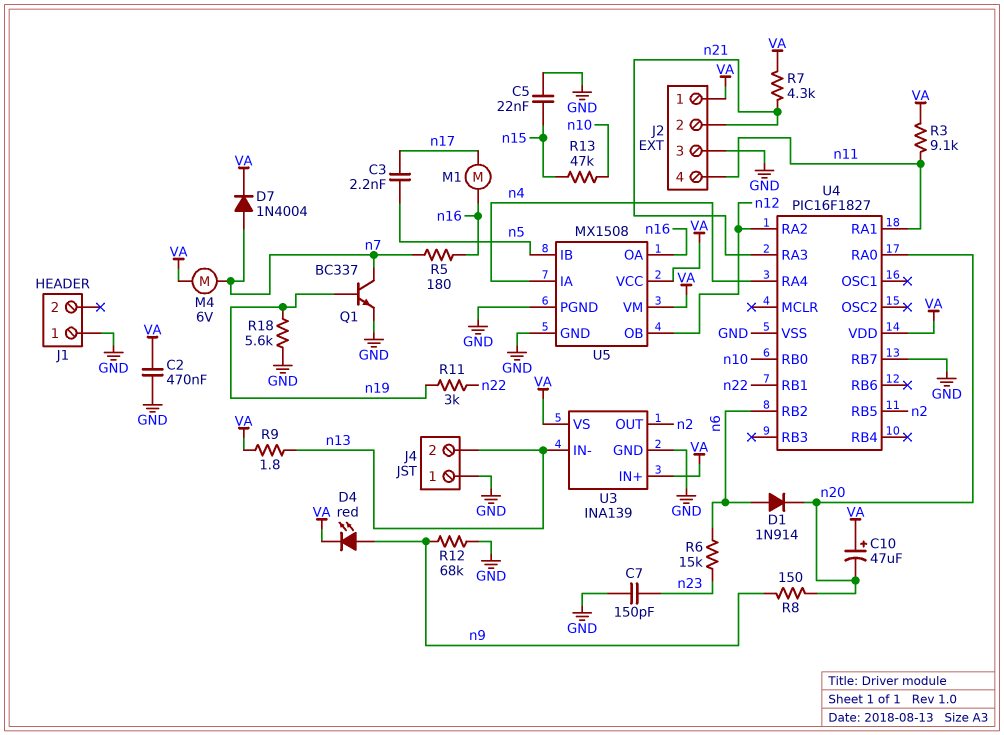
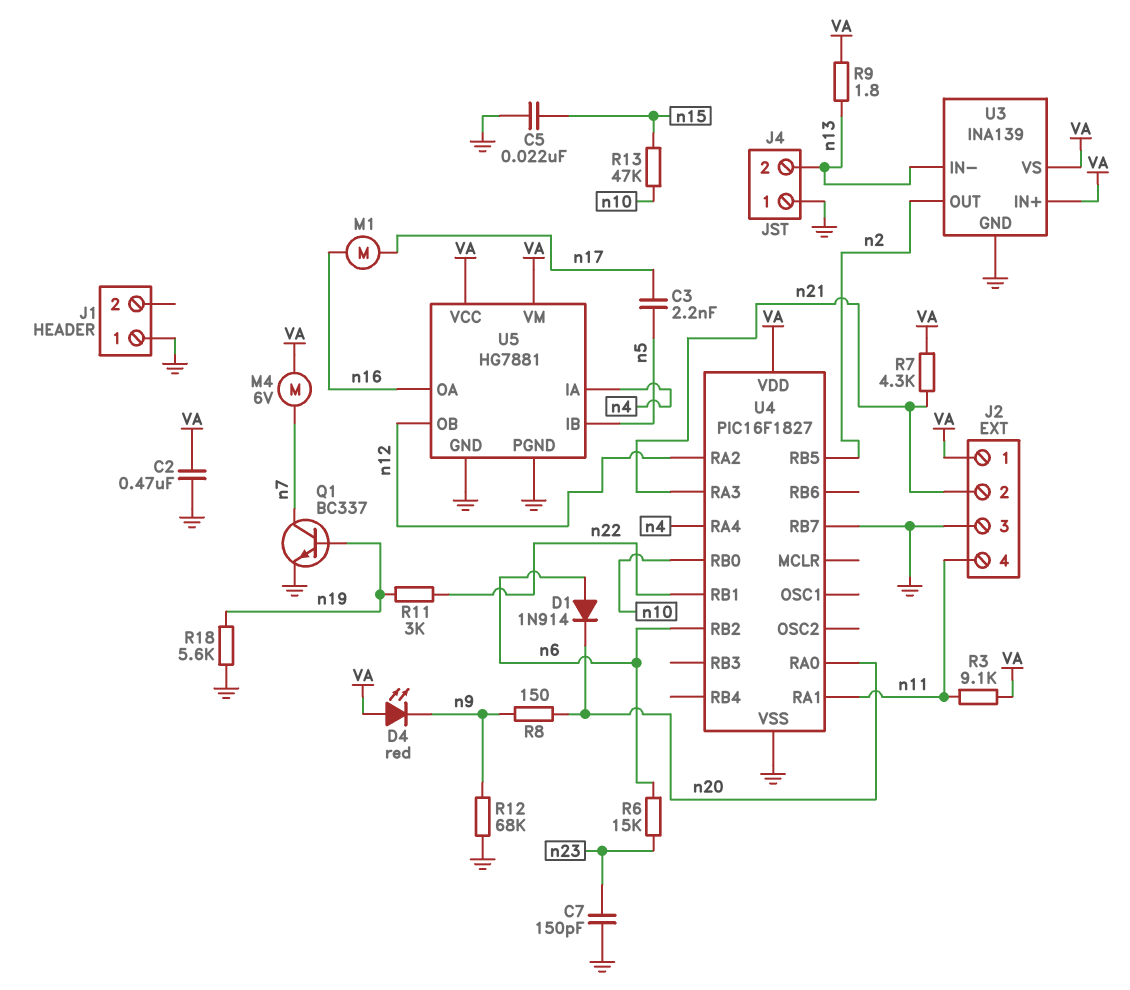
C10: 47uF (plus VA, minus n20) -> none
D4: LED red (A n9, K VA) -> LED red (A VA, K n9)
D7: diode 1N4004 (A n7, K VA) -> none
R5: 180 (n7, n16) -> none
U5: MX1508 -> HG7881

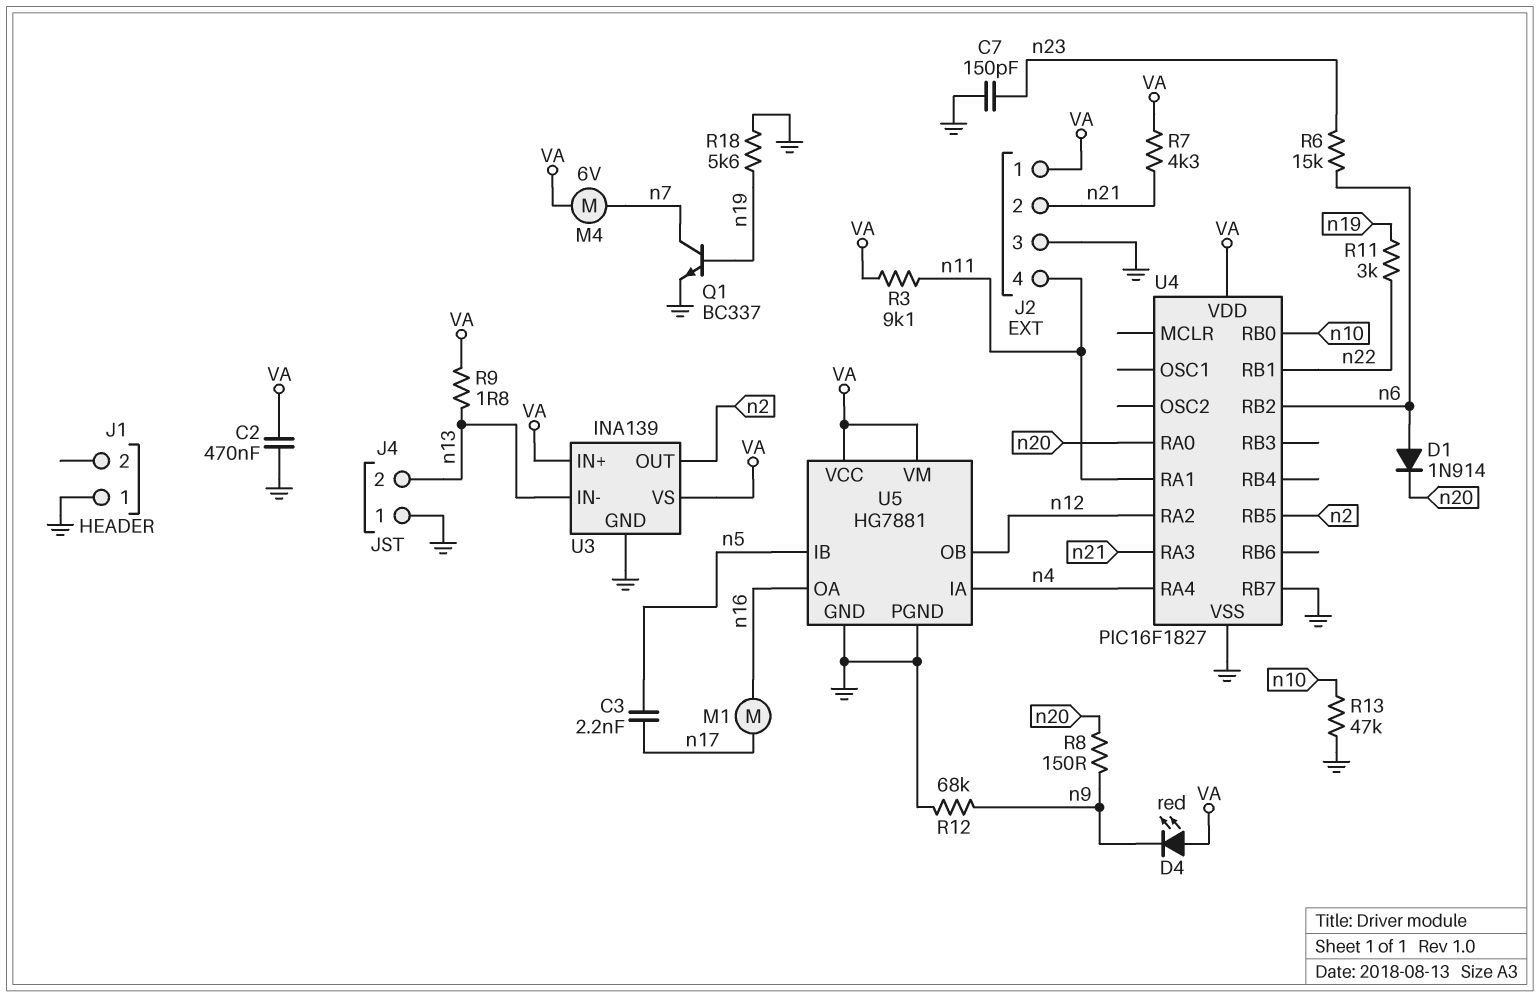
C5: 22nF (GND, n15) -> none
R13: 47k (n10, n15) -> 47k (GND, n10)

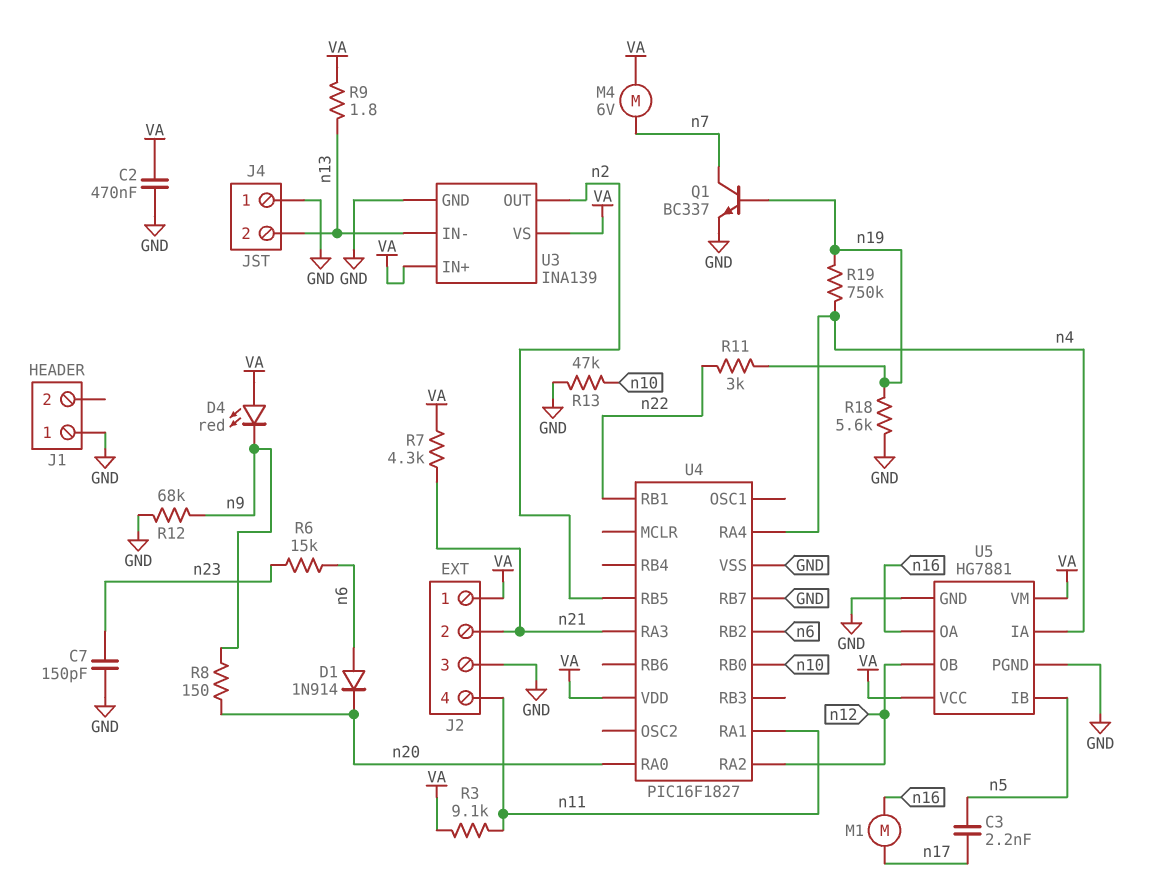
R19: none -> 750k (n4, n19)

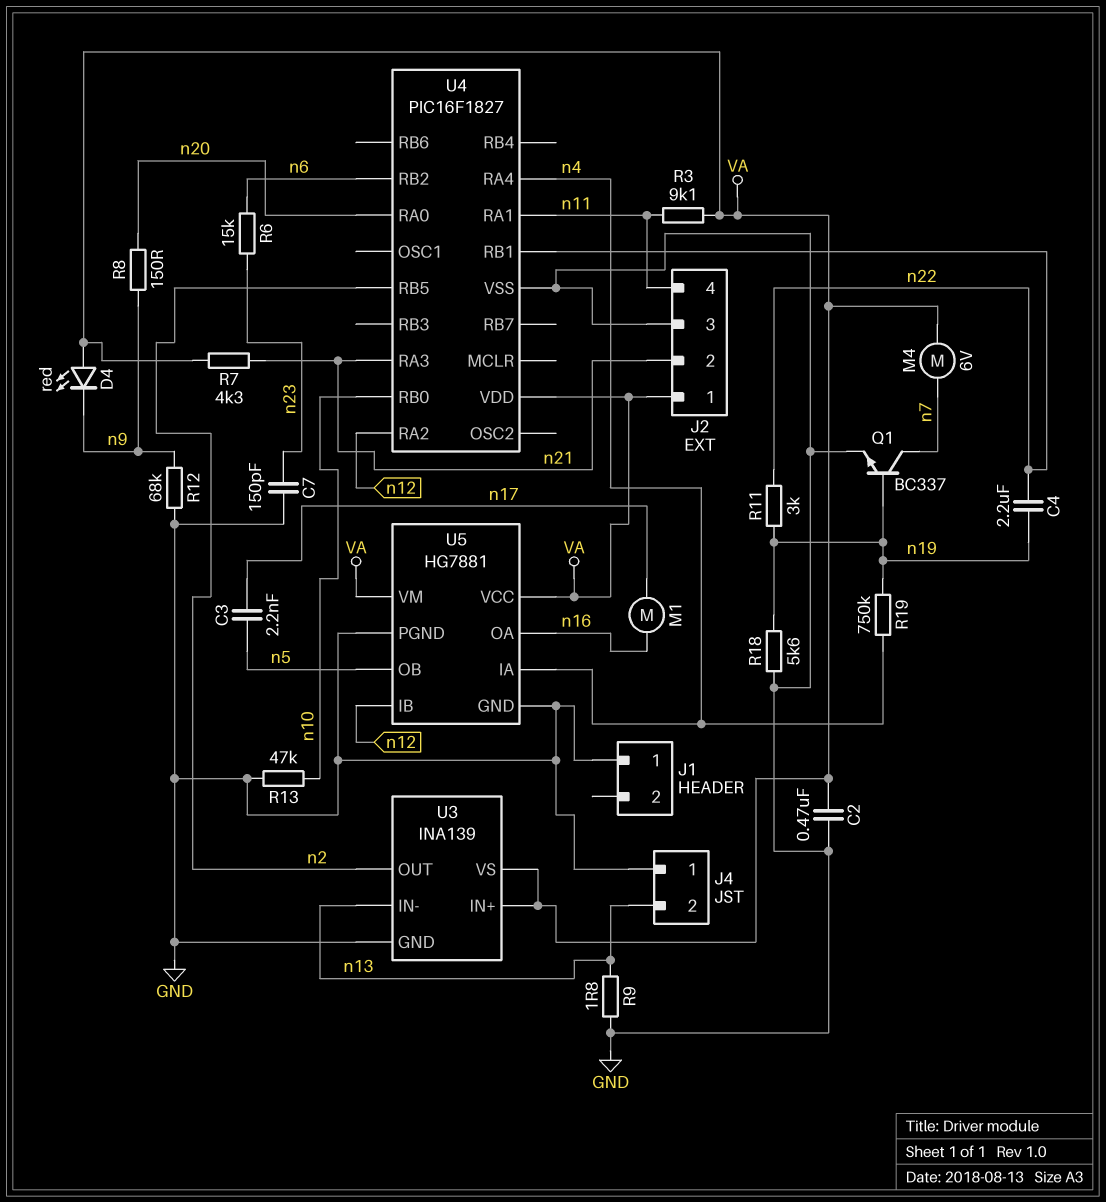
C4: none -> 2.2uF (n19, n22)
D1: diode 1N914 (A n6, K n20) -> none
R9: 1.8 (VA, n13) -> 1.8 (GND, n13)
U4 pin RB7: GND -> none
U5 pin IB: n5 -> n12
U5 pin OB: n12 -> n5

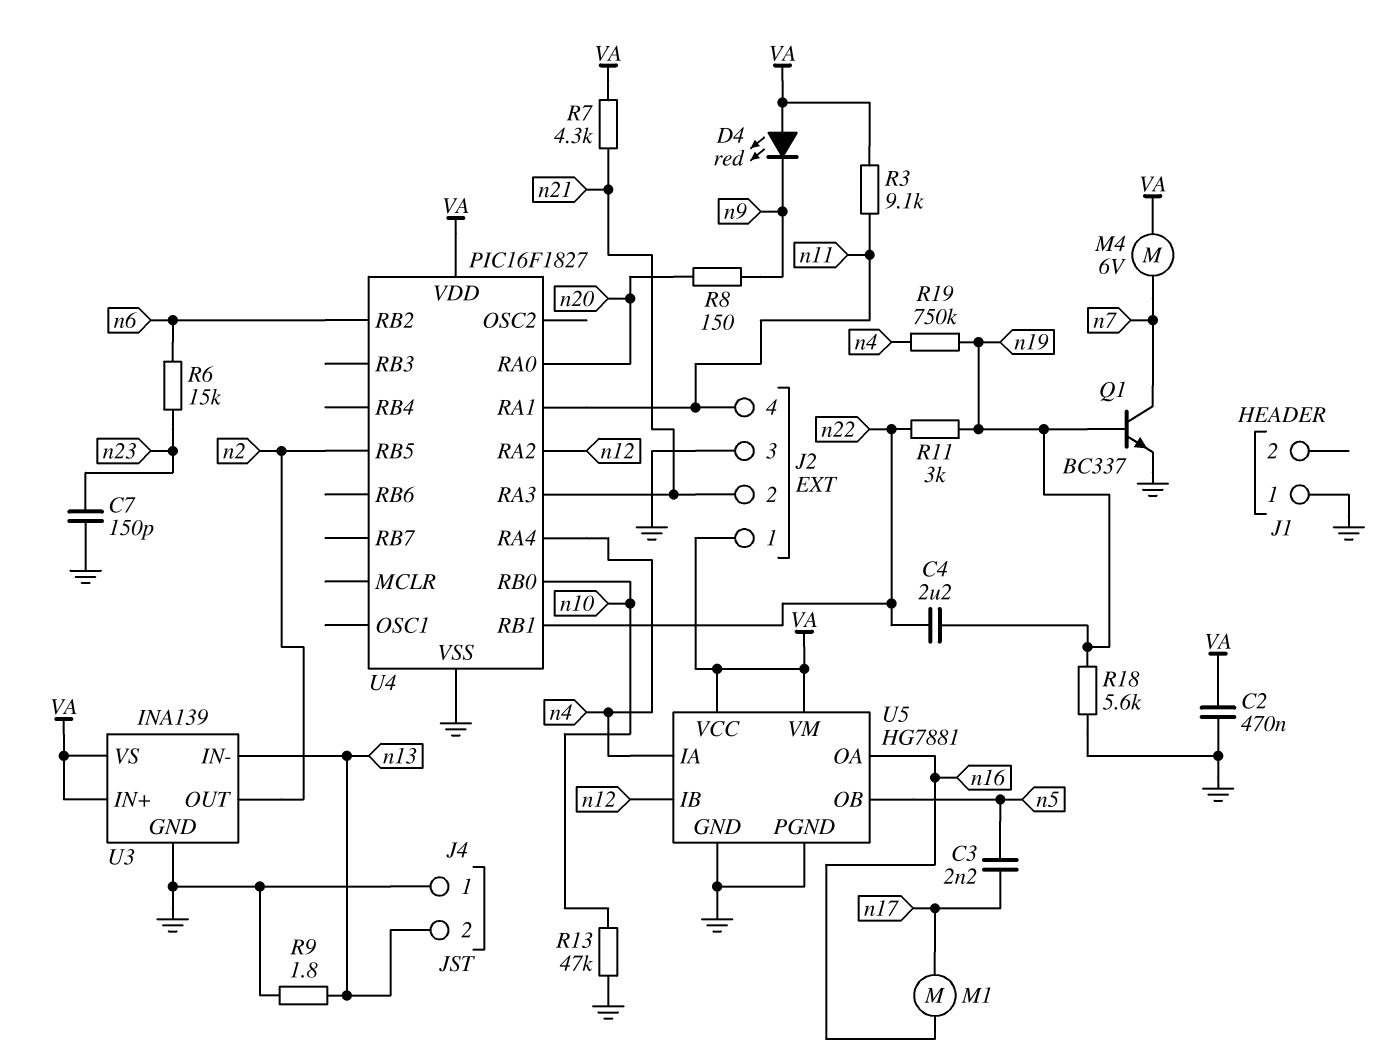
R12: 68k (GND, n9) -> none

